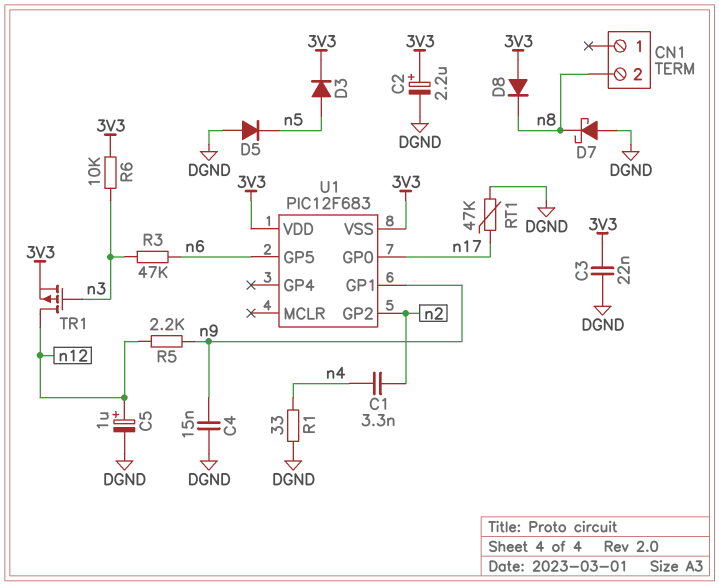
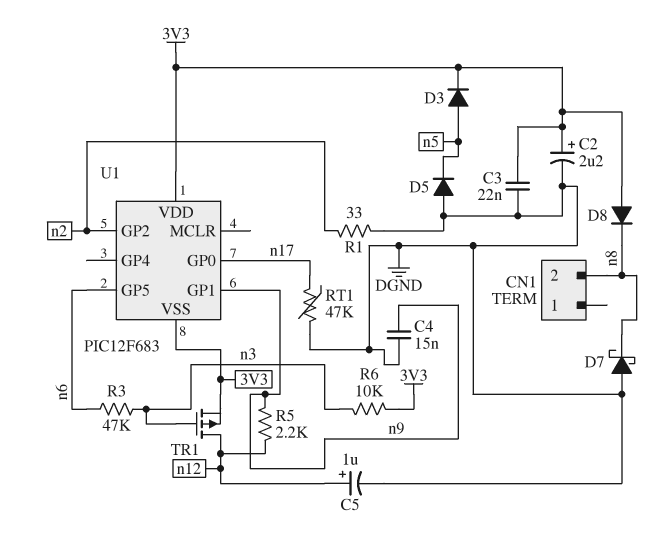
C1: 3.3nF (n2, n4) -> none
R1: 33 (DGND, n4) -> 33 (DGND, n2)

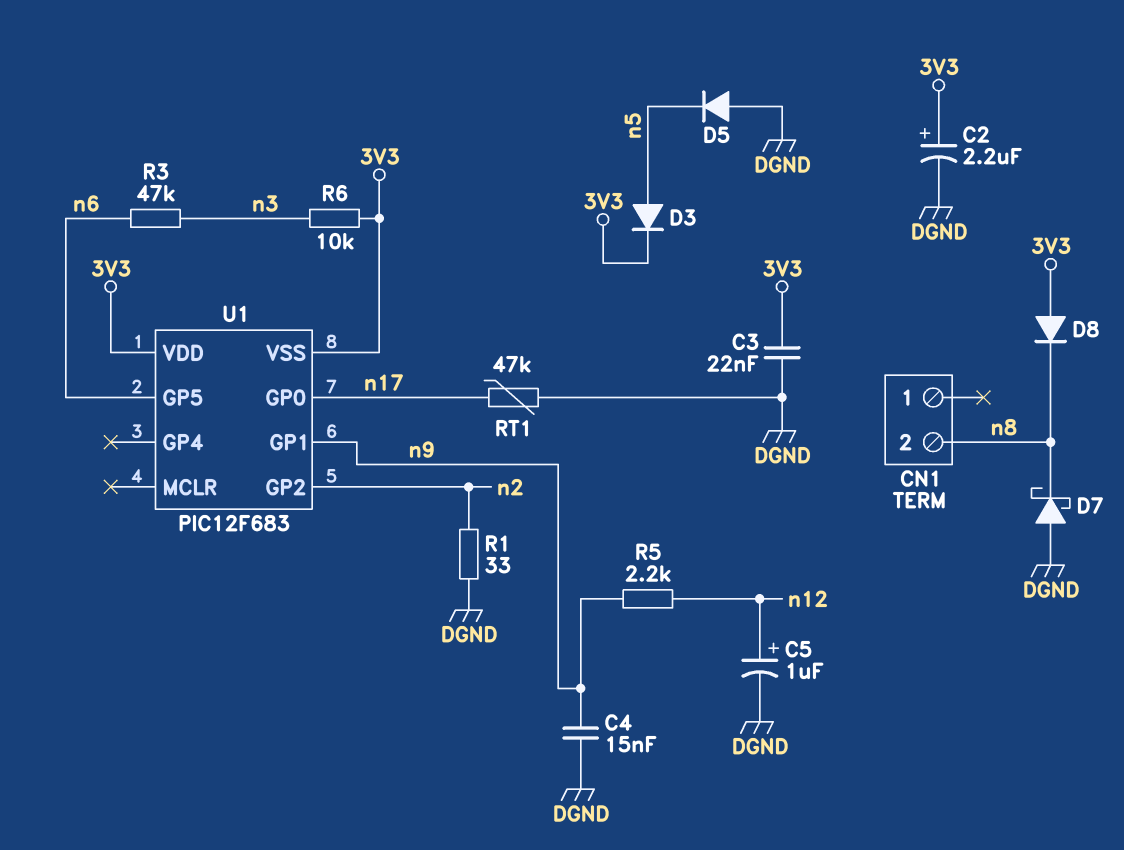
TR1: PMOS (G n3, D n12, S 3V3) -> none

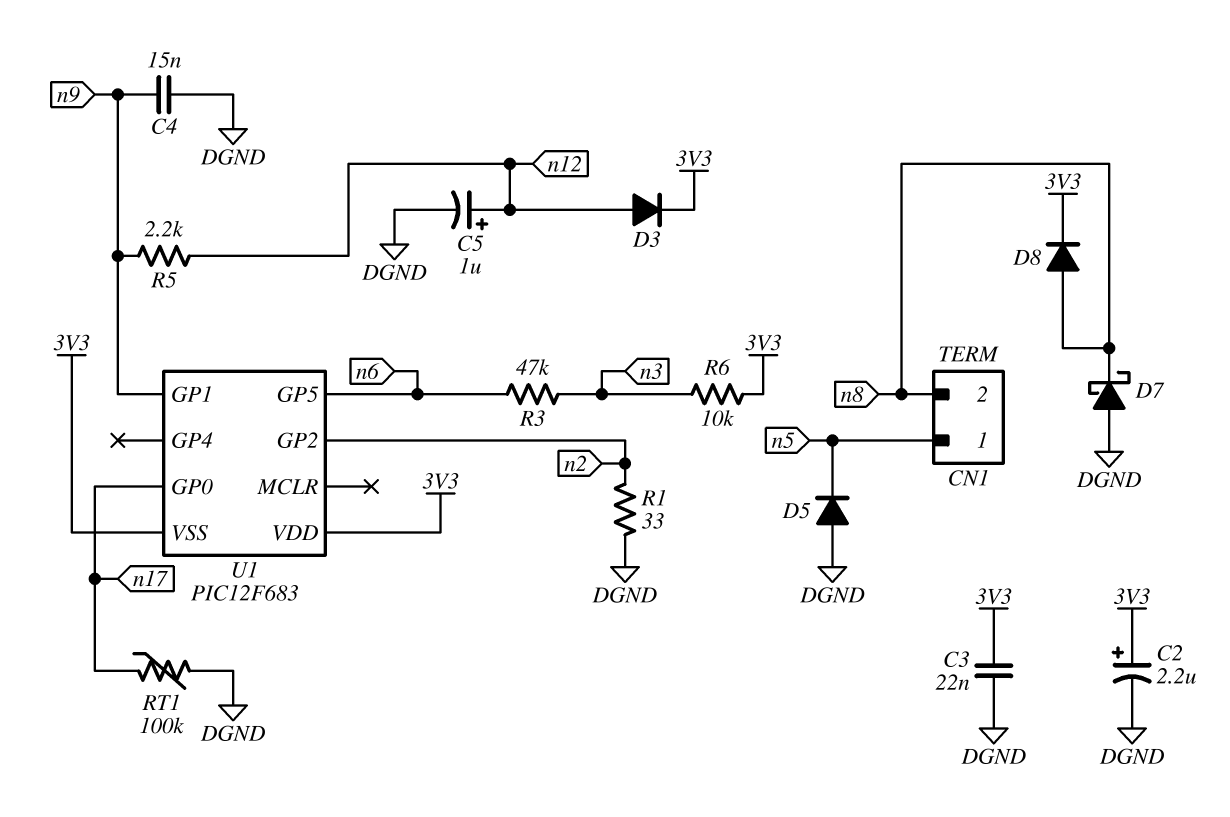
CN1 pin 1: none -> n5
D3: diode (A n5, K 3V3) -> diode (A n12, K 3V3)
D8: diode (A 3V3, K n8) -> diode (A n8, K 3V3)
RT1: 47k (DGND, n17) -> 100k (DGND, n17)

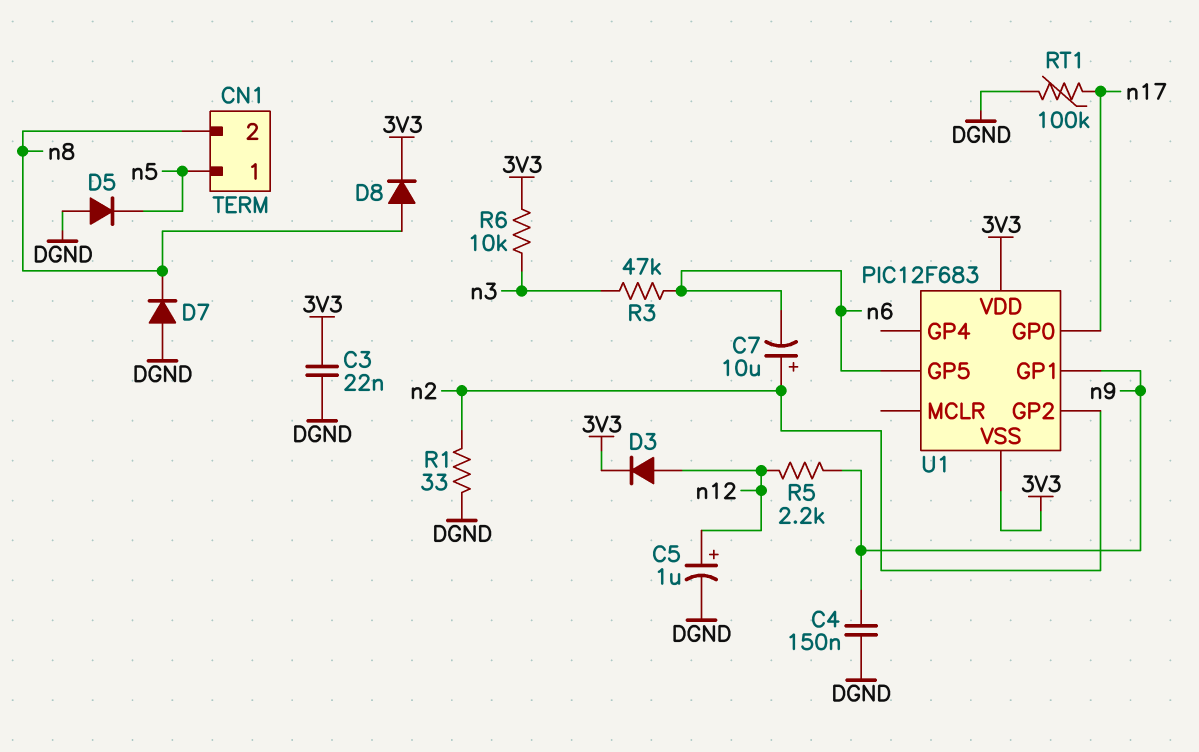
C2: 2.2uF (plus 3V3, minus DGND) -> none
C4: 15nF (DGND, n9) -> 150nF (DGND, n9)
C7: none -> 10uF (plus n2, minus n6)
D7: schottky (A DGND, K n8) -> diode (A DGND, K n8)

